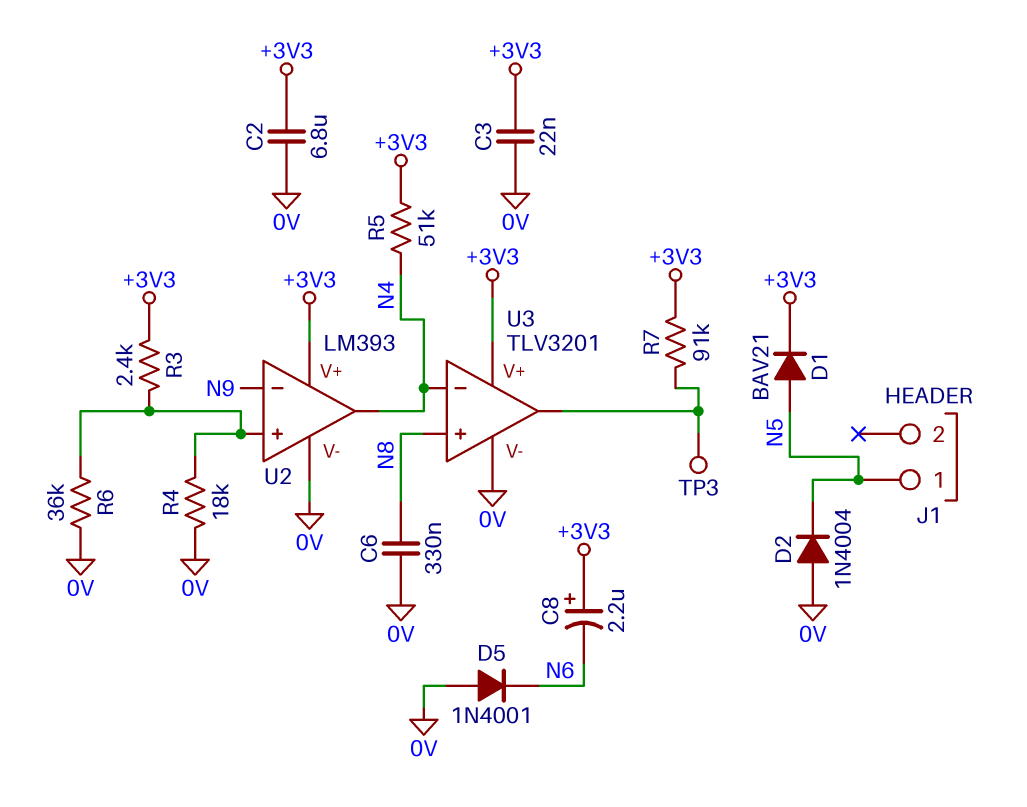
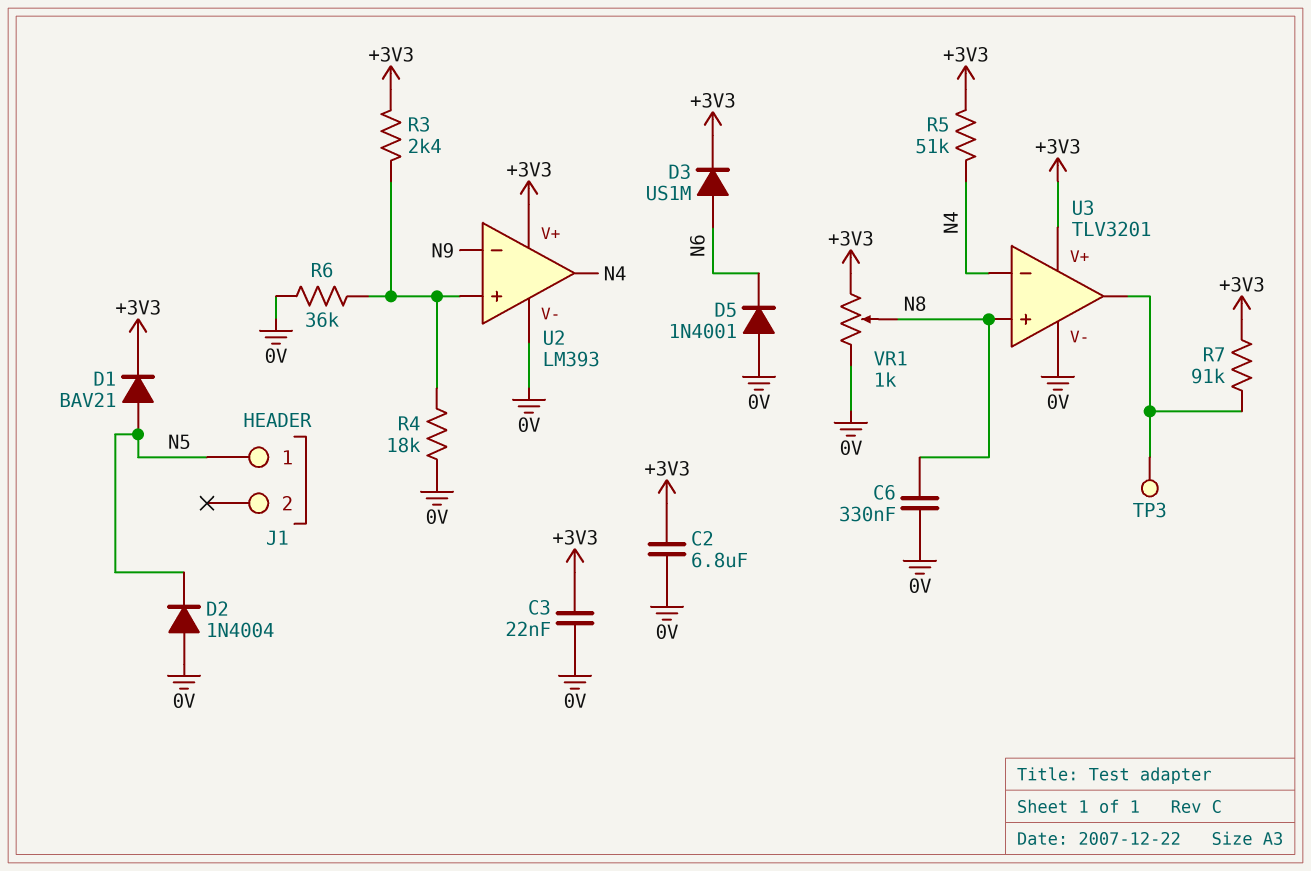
C8: 2.2uF (plus +3V3, minus N6) -> none
D3: none -> diode US1M (A N6, K +3V3)
VR1: none -> 1k (+3V3, 0V, wiper N8)

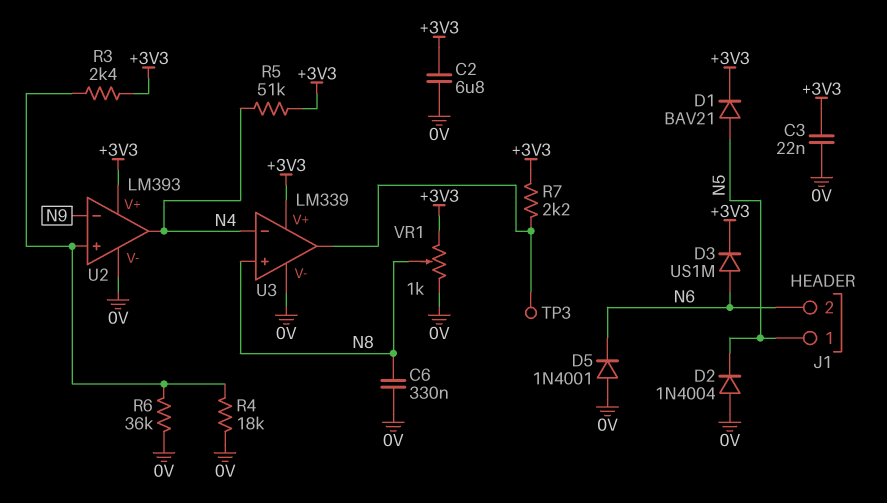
J1 pin 2: none -> N6
R7: 91k (+3V3, U3/out) -> 2.2k (+3V3, U3/out)
U3: TLV3201 -> LM339

